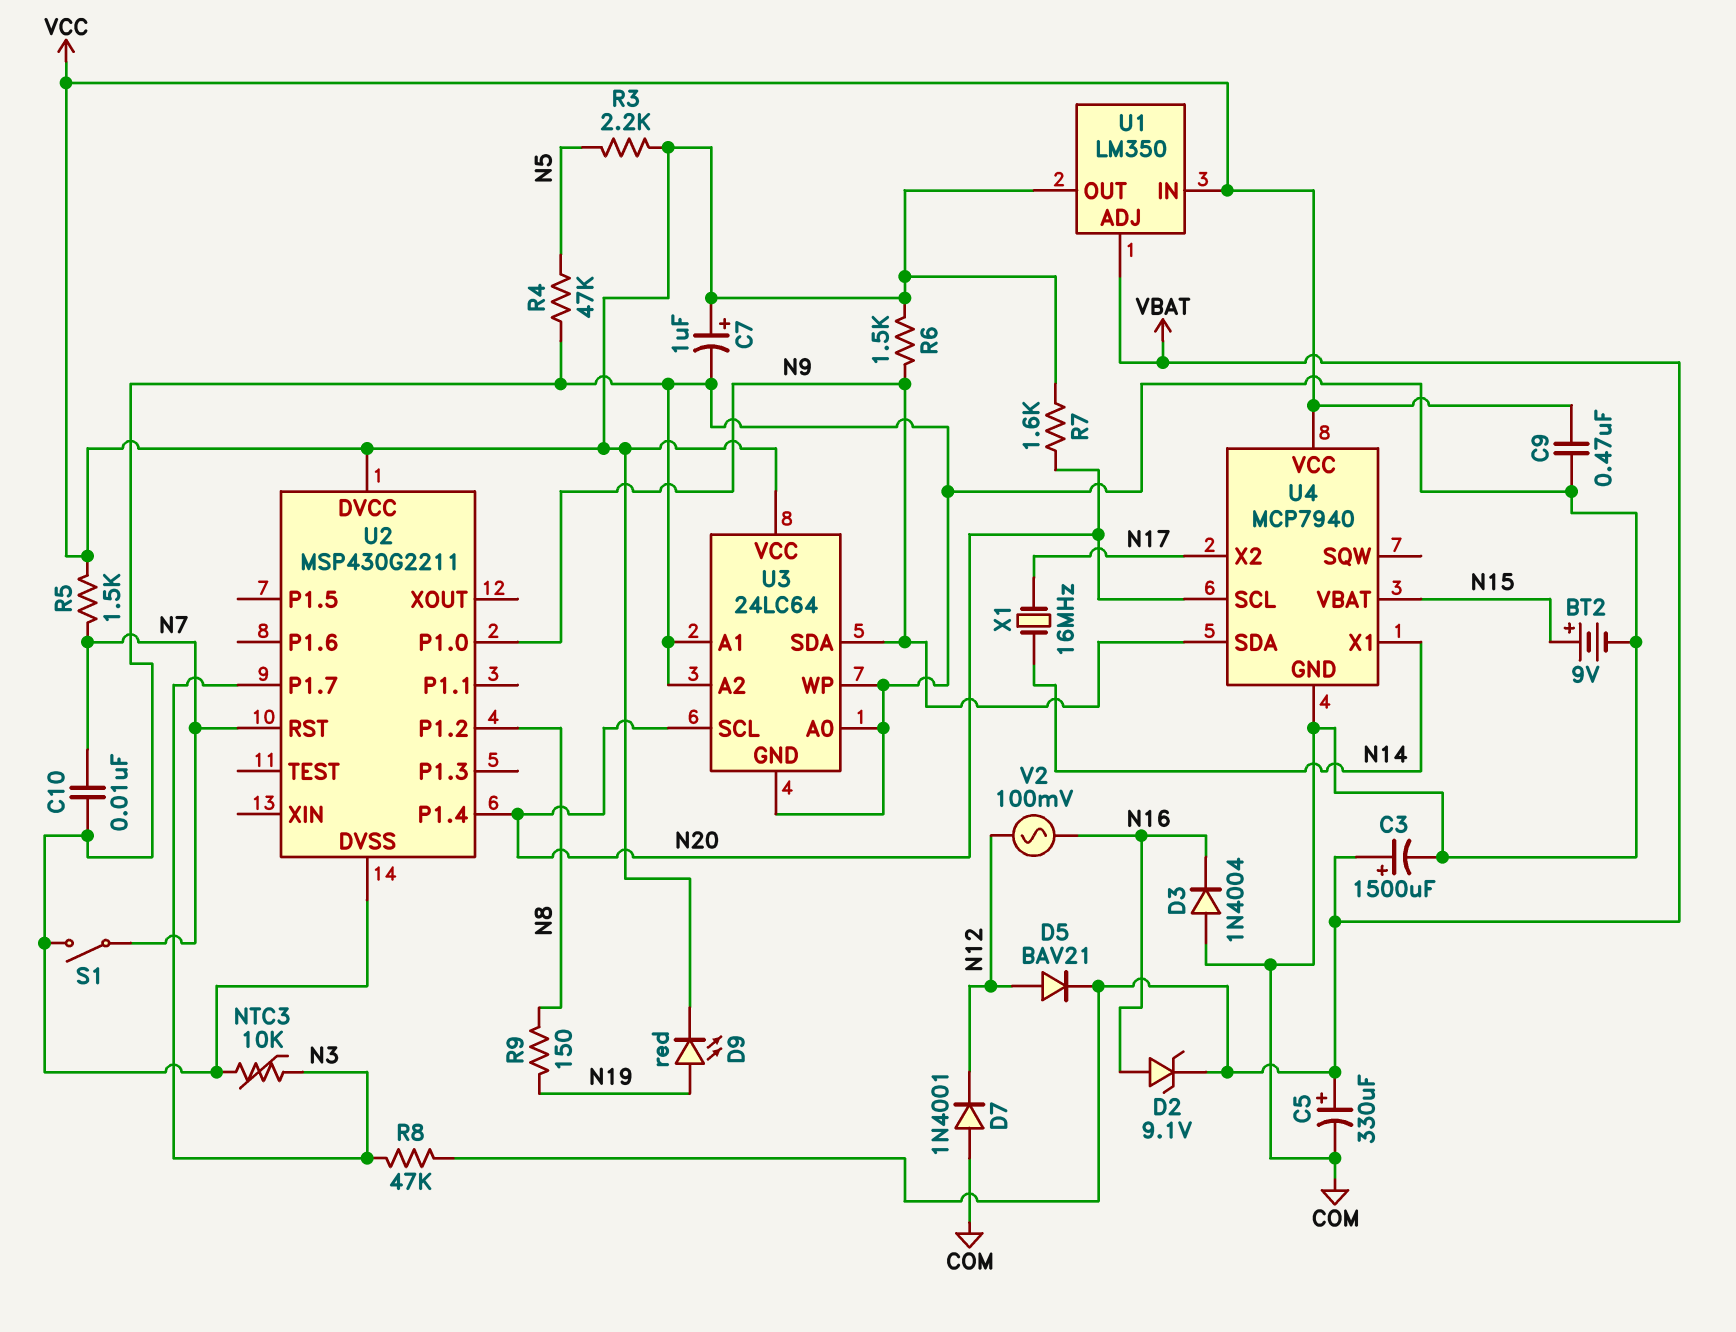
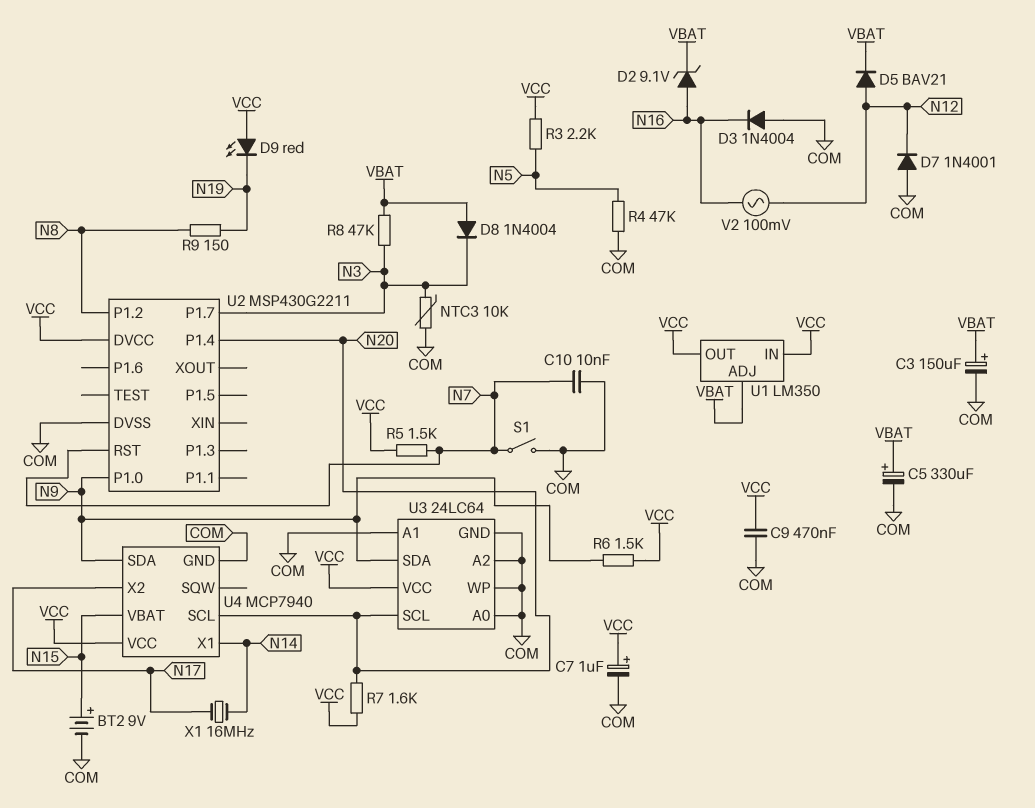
C3: 1500uF (plus VBAT, minus COM) -> 150uF (plus VBAT, minus COM)
D8: none -> diode 1N4004 (A VBAT, K N3)
D9: LED red (A N19, K VCC) -> LED red (A VCC, K N19)

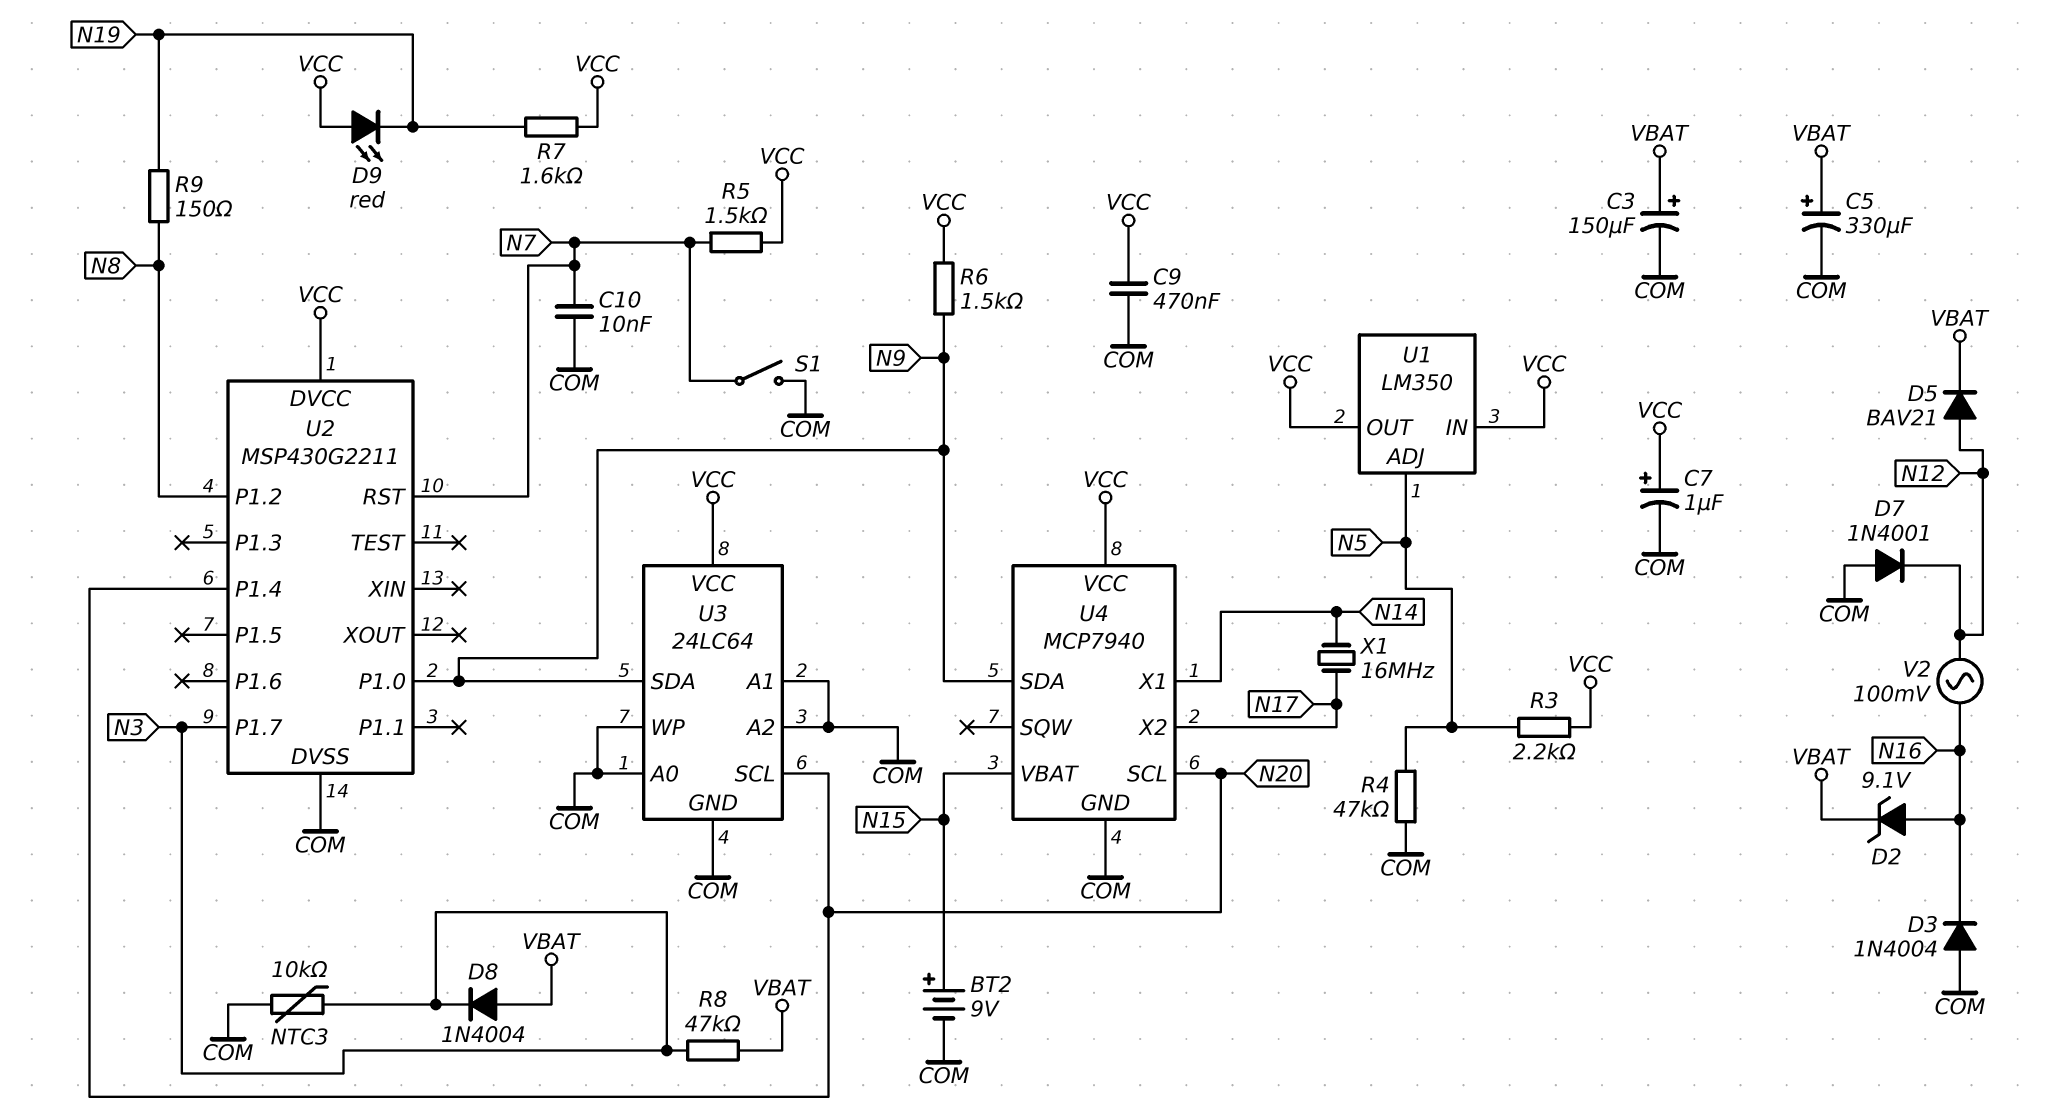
R7: 1.6k (N20, VCC) -> 1.6k (N19, VCC)
U1 pin ADJ: VBAT -> N5

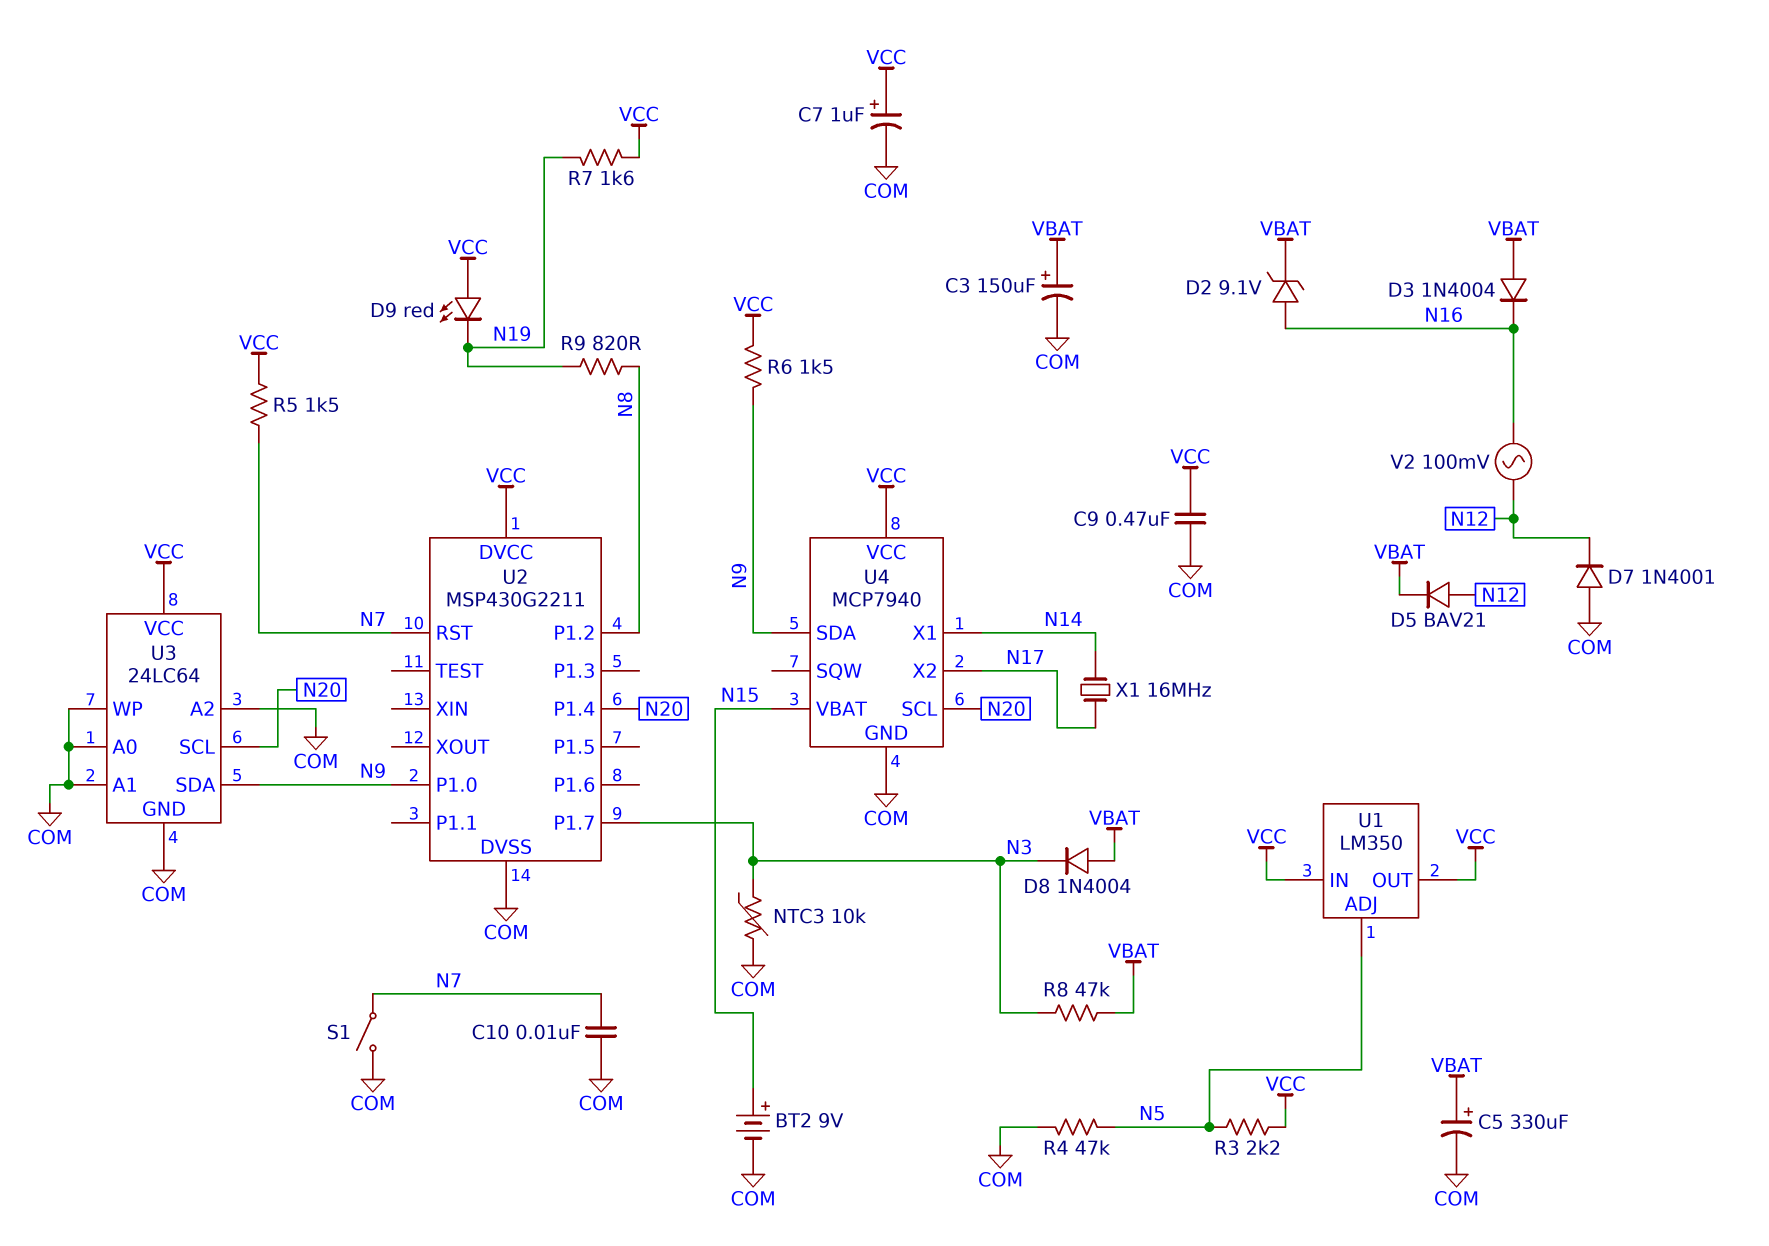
D3: diode 1N4004 (A COM, K N16) -> diode 1N4004 (A VBAT, K N16)
R9: 150 (N8, N19) -> 820 (N8, N19)

